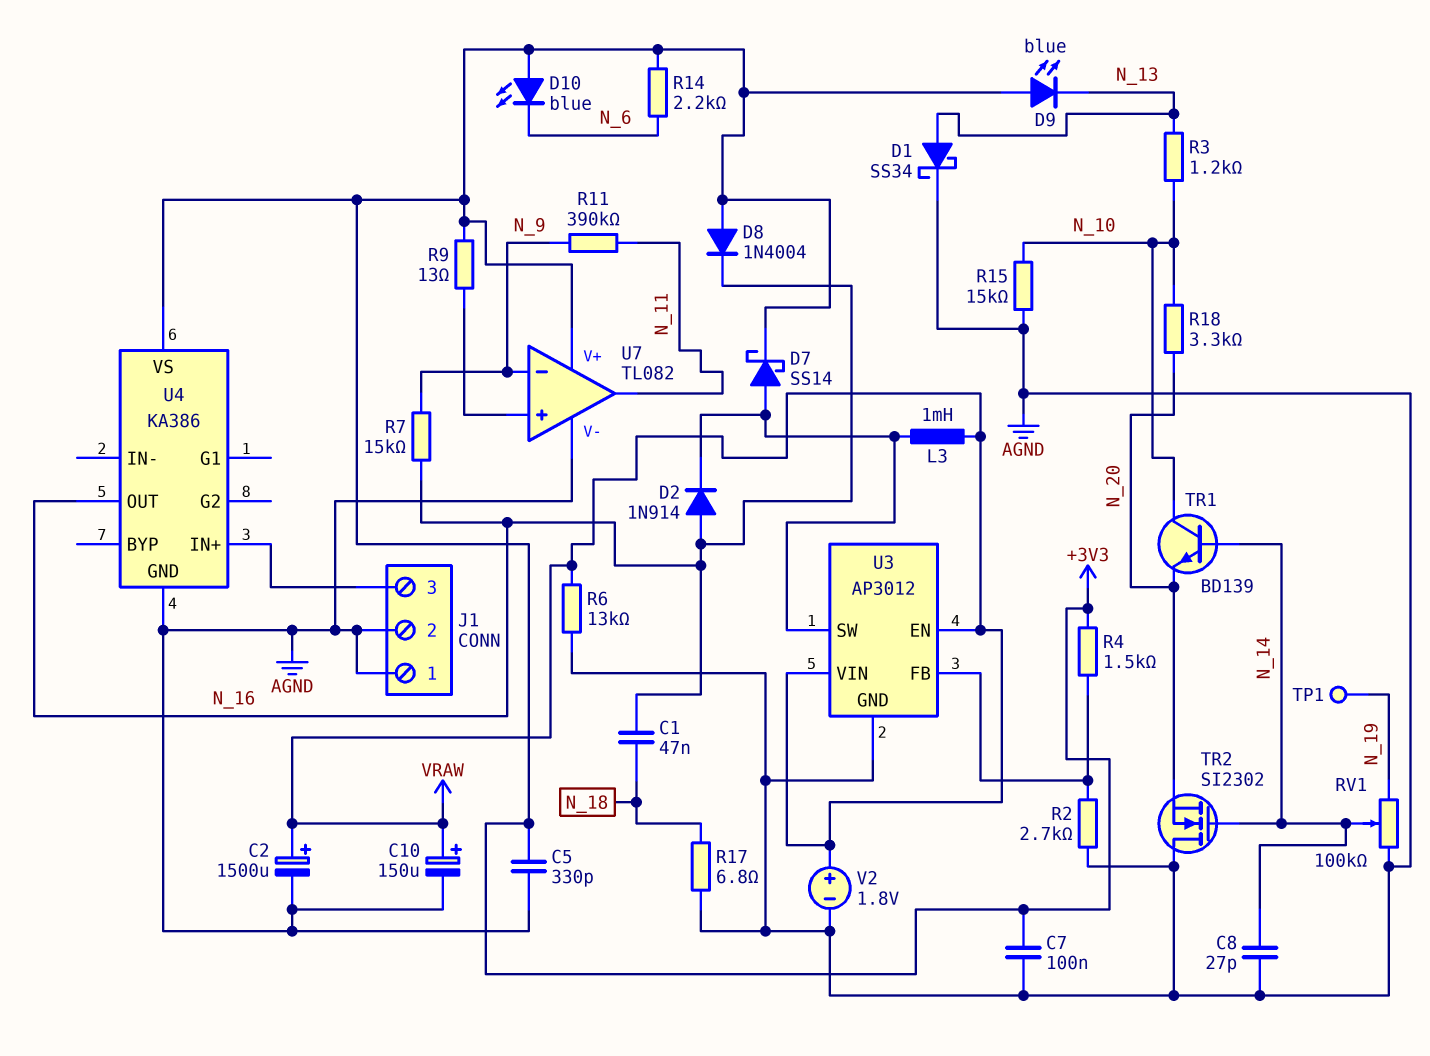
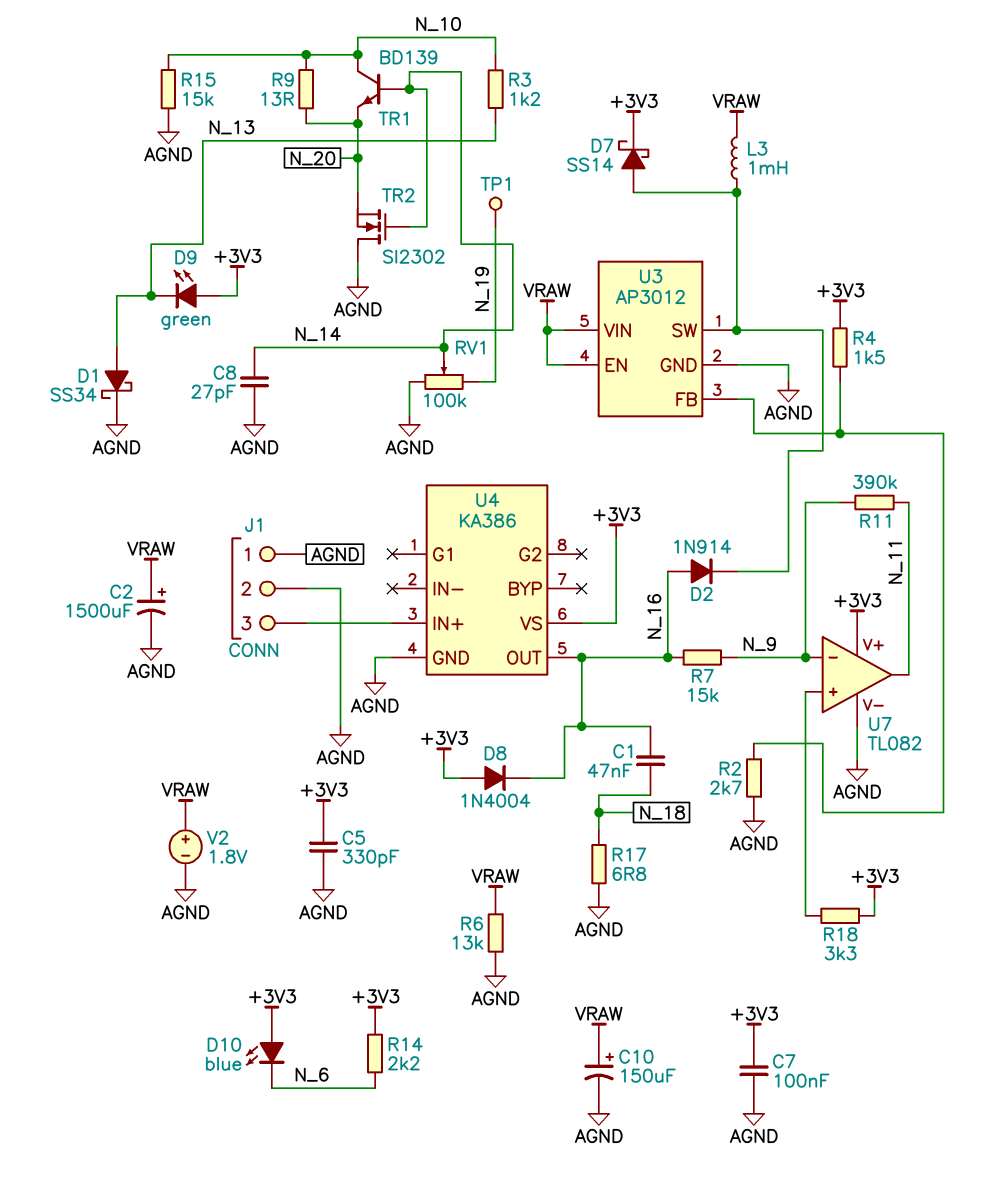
D9: LED blue (A +3V3, K N_13) -> LED green (A +3V3, K N_13)
R9: 13 (+3V3, U7/in+) -> 13 (N_10, N_20)
R18: 3.3k (N_10, N_20) -> 3.3k (+3V3, U7/in+)

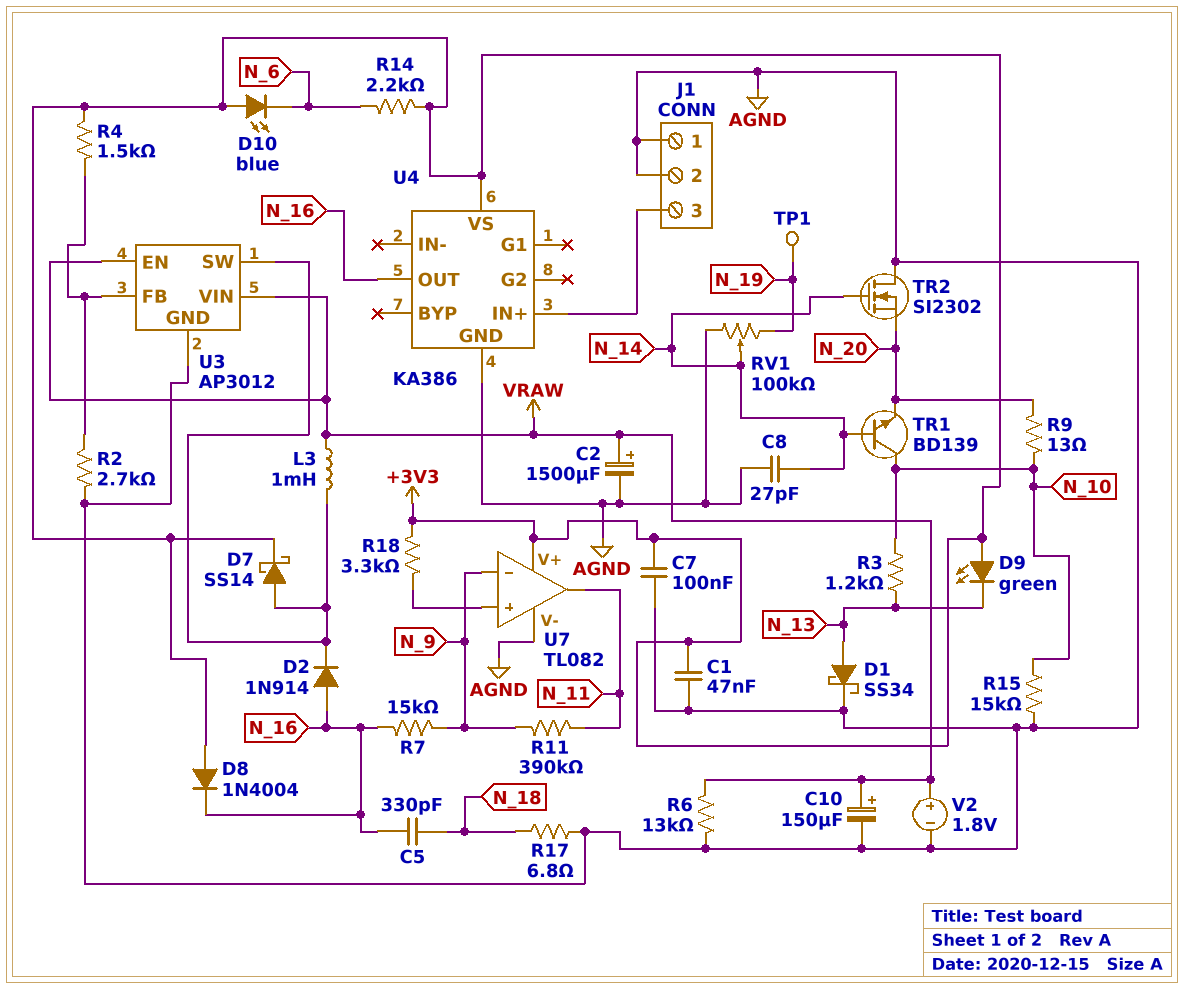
C1: 47nF (N_16, N_18) -> 47nF (+3V3, AGND)
C5: 330pF (+3V3, AGND) -> 330pF (N_16, N_18)

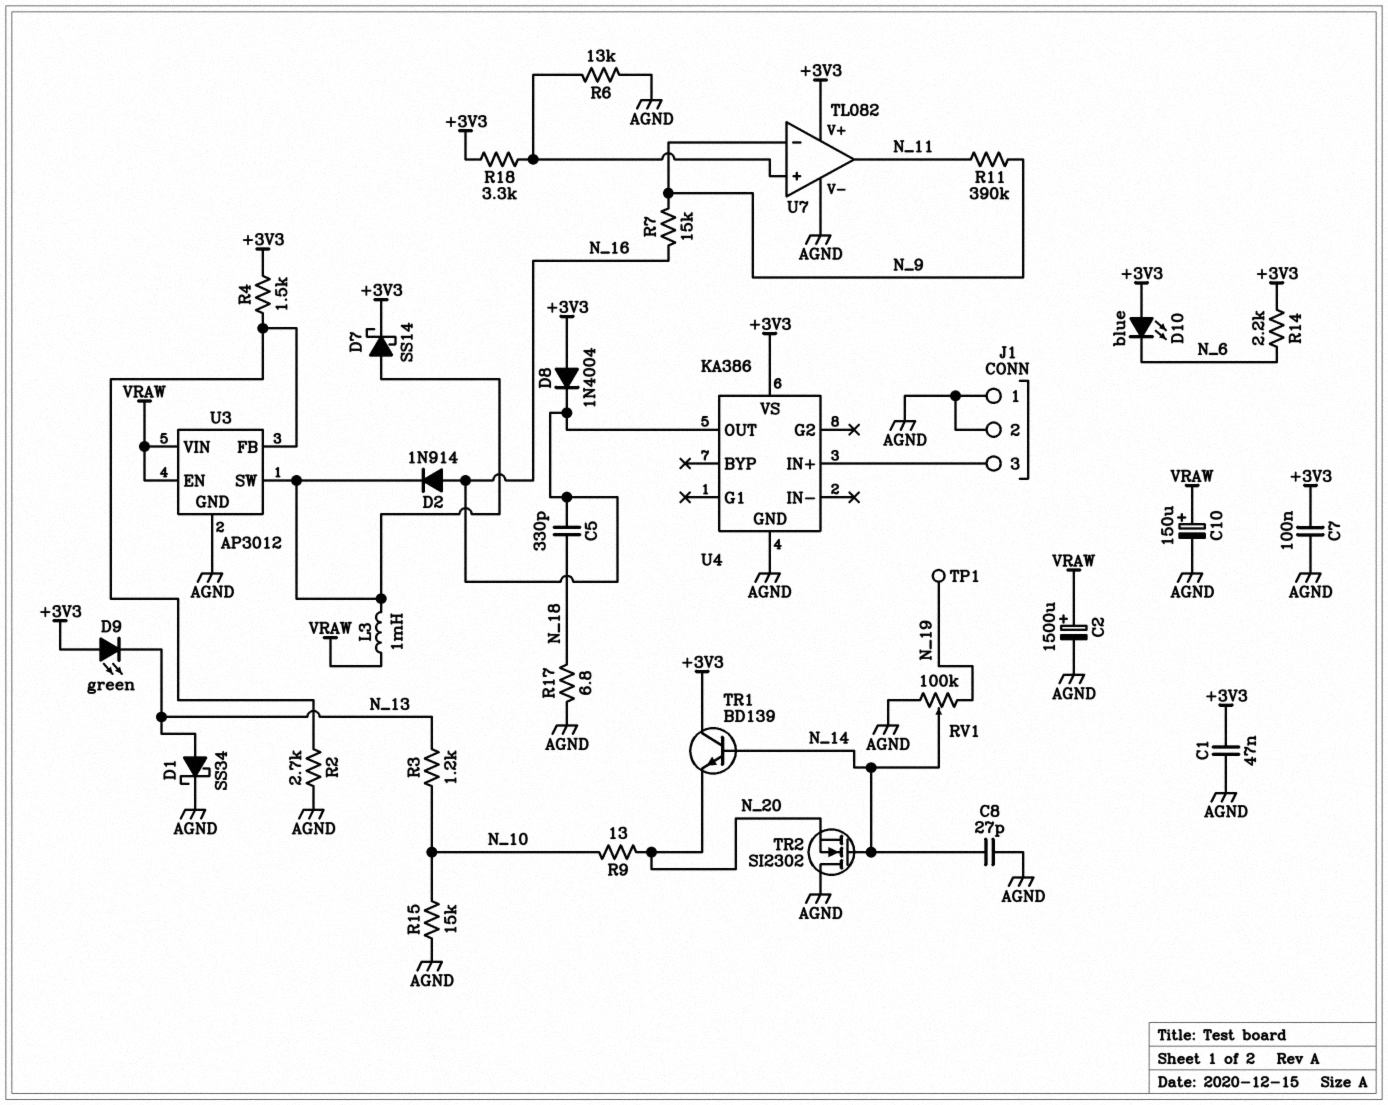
R6: 13k (AGND, VRAW) -> 13k (AGND, U7/in+)
TR1: NPN BD139 (B N_14, C N_10, E N_20) -> NPN BD139 (B N_14, C +3V3, E N_20)
V2: 1.8V (plus VRAW, minus AGND) -> none

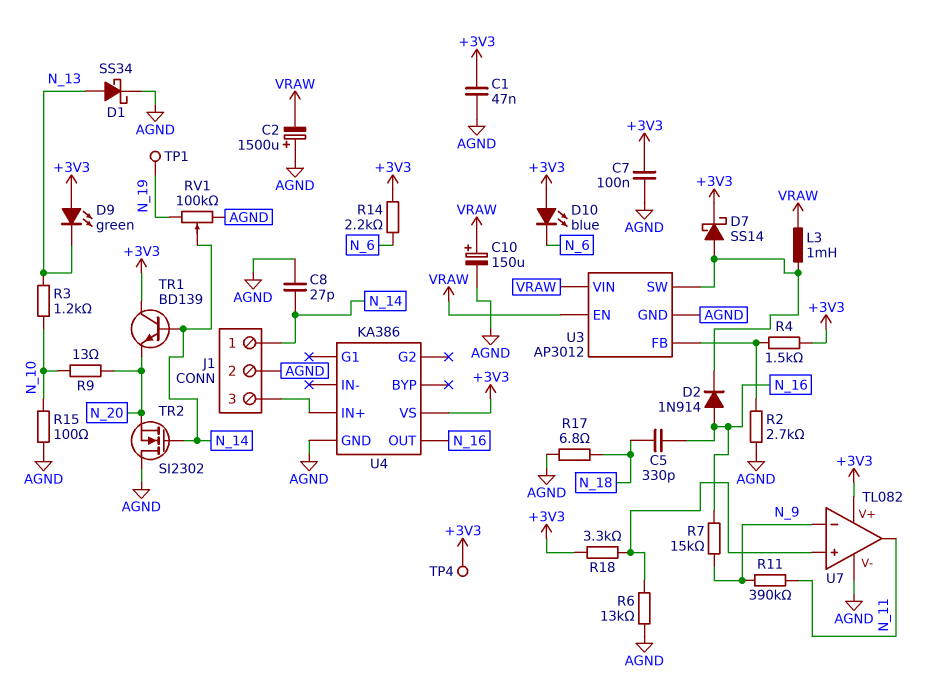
C2: 1500uF (plus VRAW, minus AGND) -> 1500uF (plus AGND, minus VRAW)
D8: diode 1N4004 (A +3V3, K N_16) -> none
J1 pin 1: AGND -> N_14
R15: 15k (AGND, N_10) -> 100 (AGND, N_10)
TP4: none -> test point (+3V3)

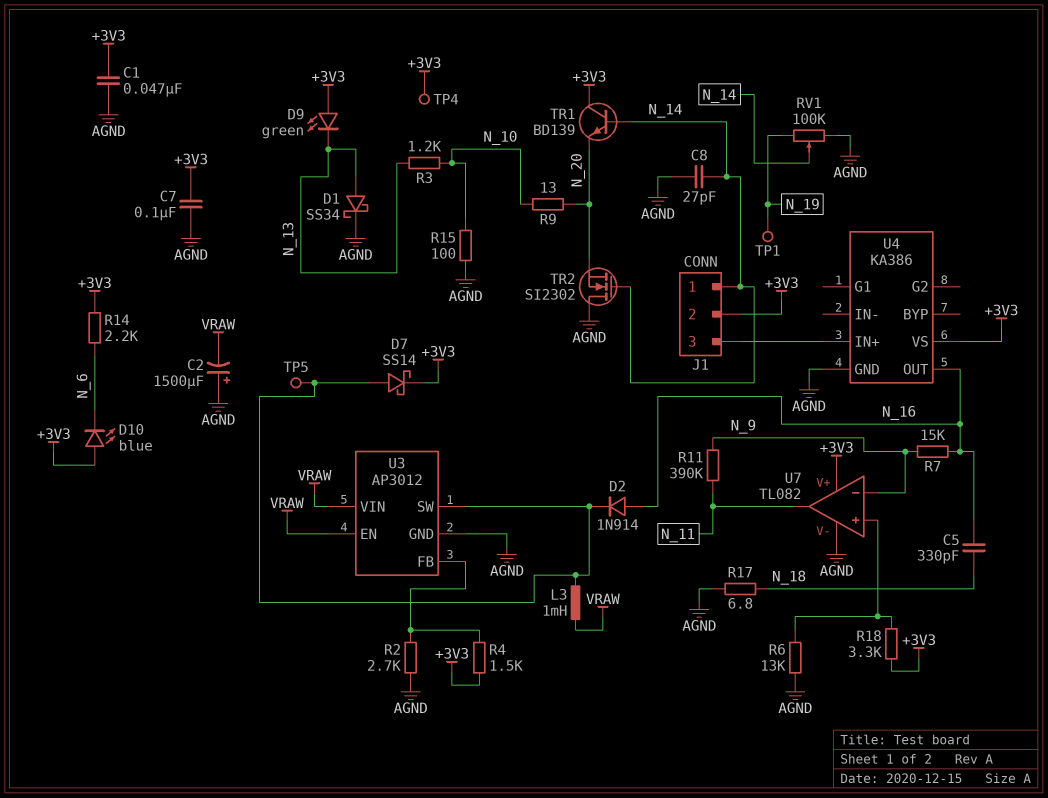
C10: 150uF (plus VRAW, minus AGND) -> none
J1 pin 2: AGND -> +3V3
TP5: none -> test point (U3/SW)

